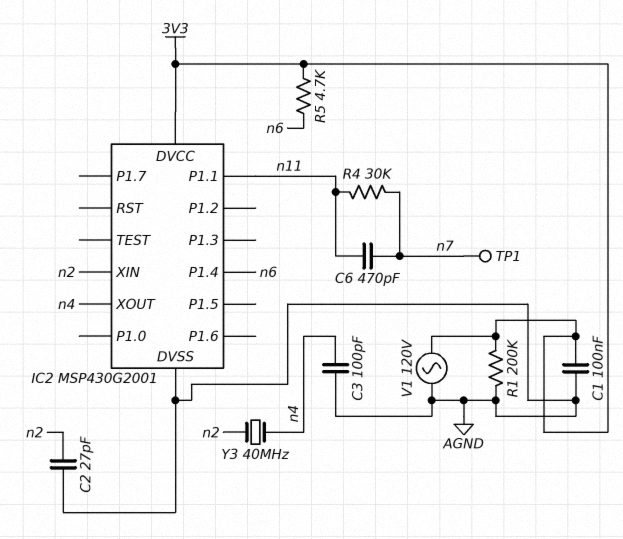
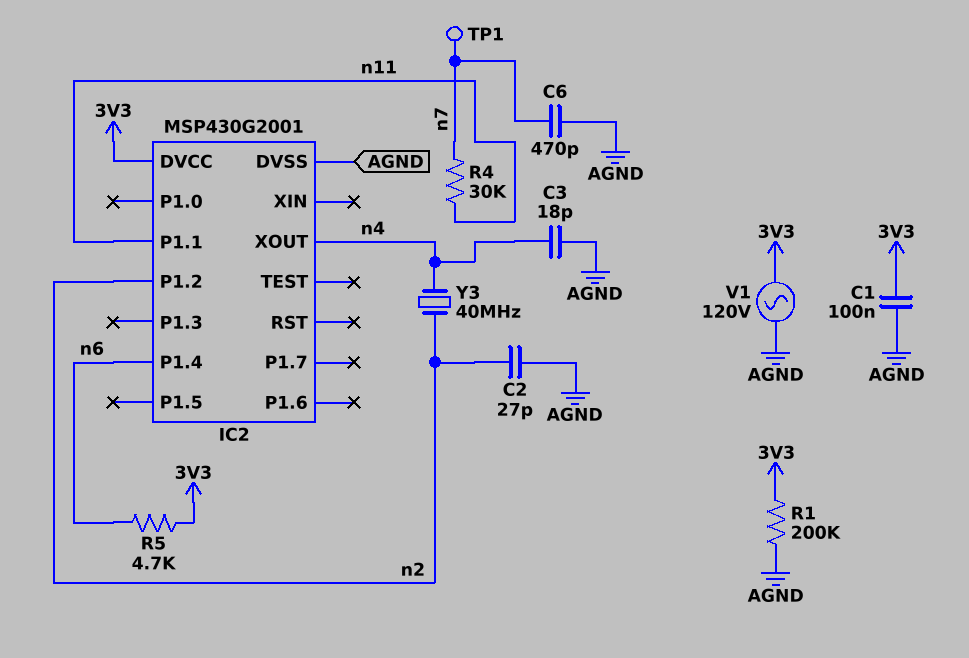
C3: 100pF (AGND, n4) -> 18pF (AGND, n4)
C6: 470pF (n7, n11) -> 470pF (AGND, n7)
IC2 pin P1.2: none -> n2
IC2 pin XIN: n2 -> none

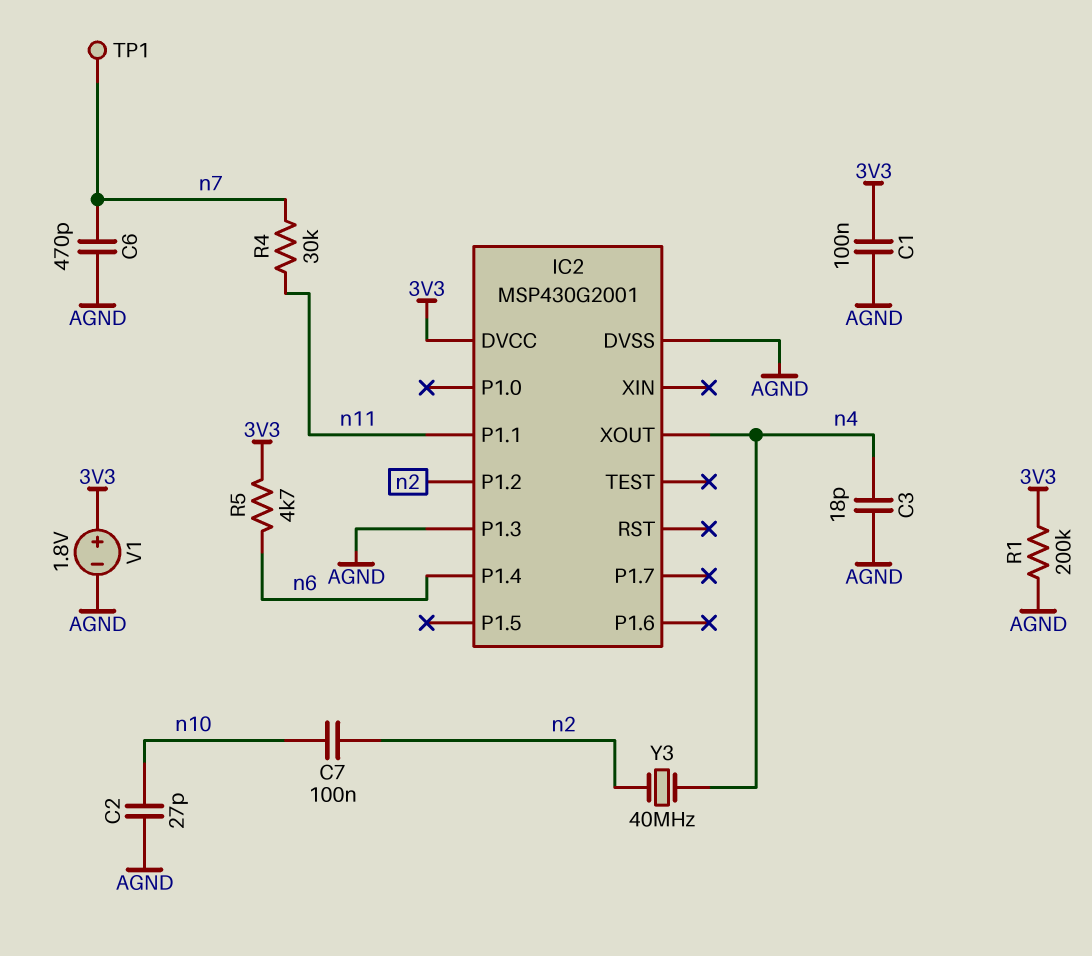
C2: 27pF (AGND, n2) -> 27pF (AGND, n10)
C7: none -> 100nF (n2, n10)
IC2 pin P1.3: none -> AGND
V1: AC 120V (3V3, AGND) -> 1.8V (plus 3V3, minus AGND)

